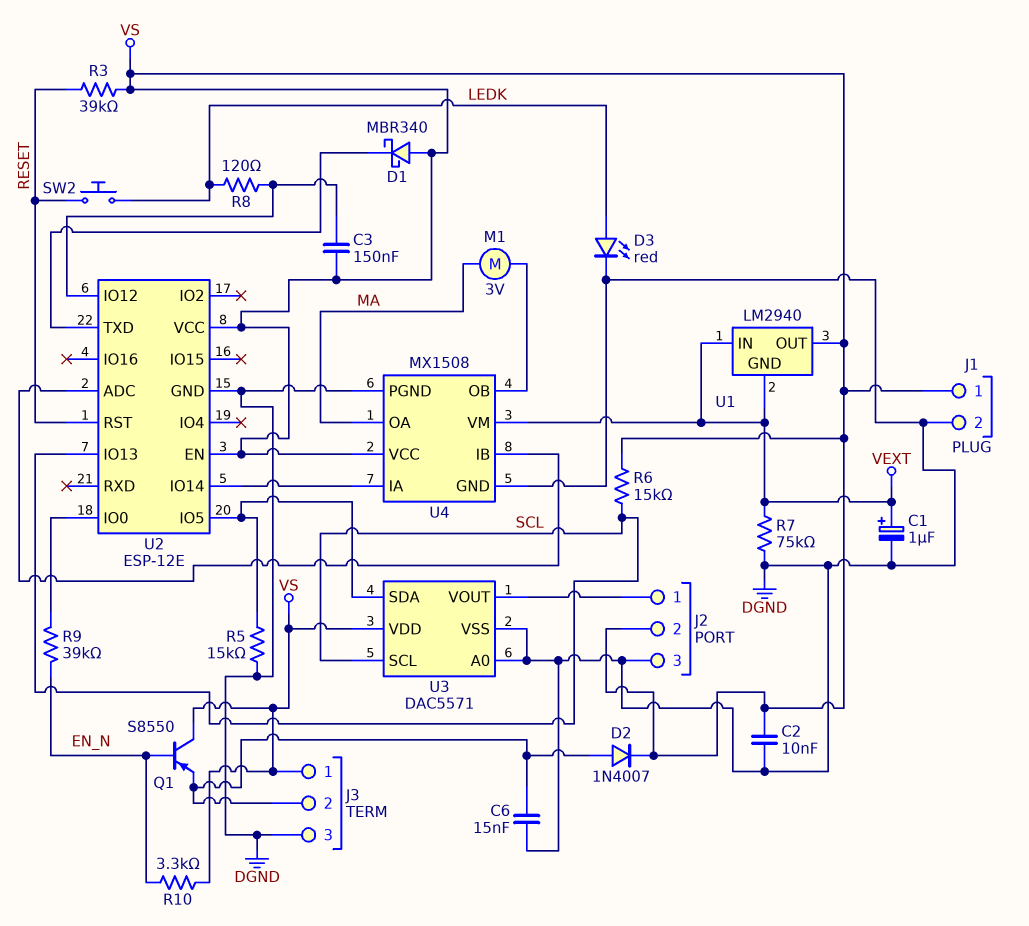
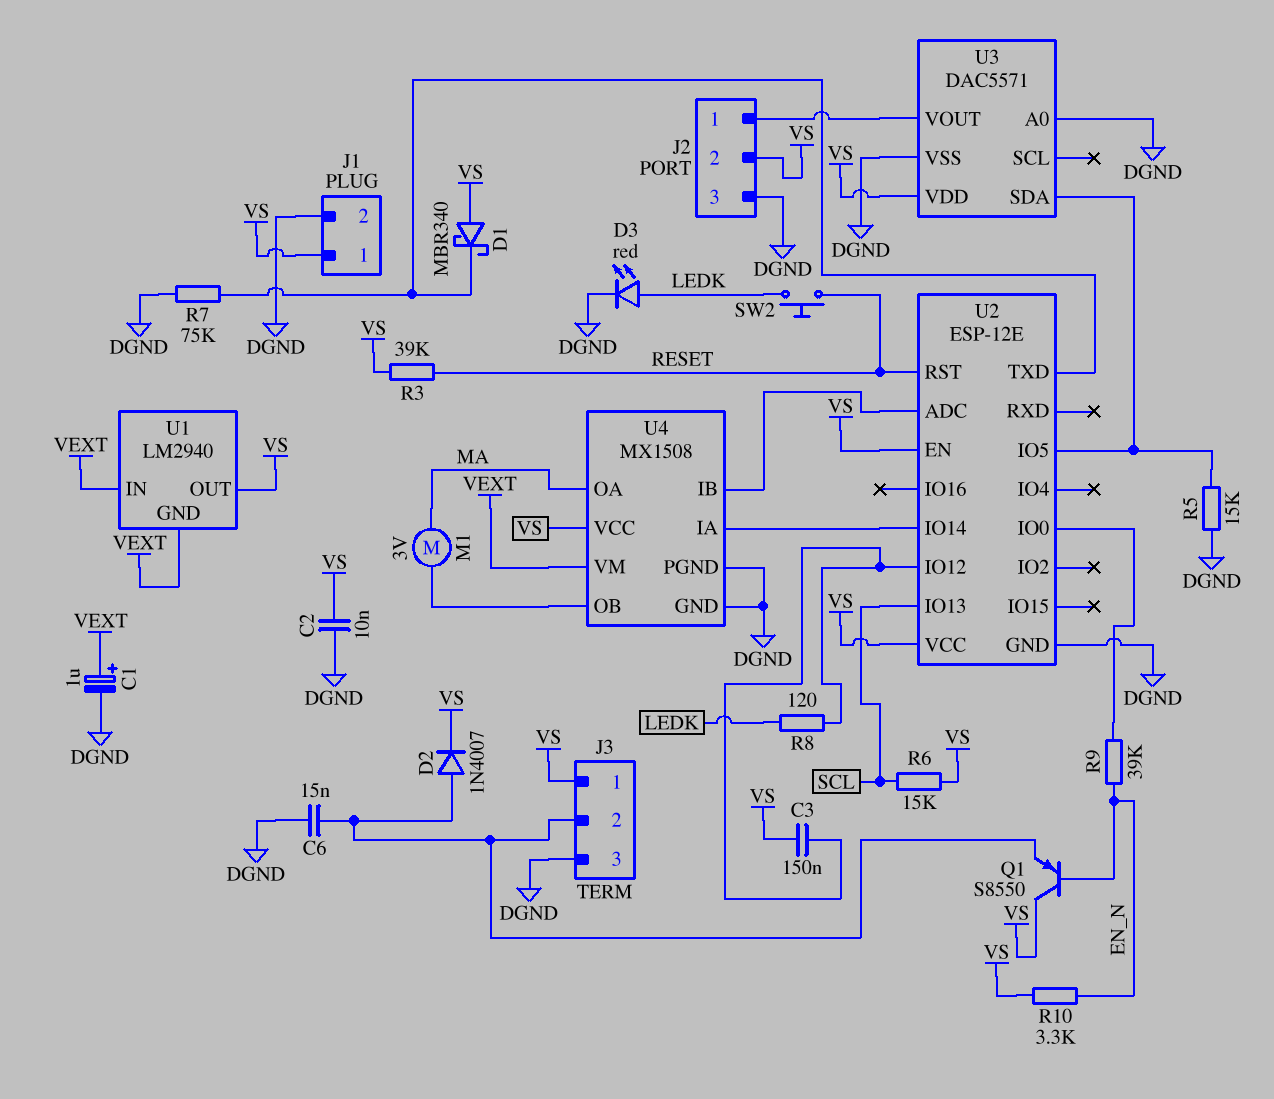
R7: 75k (DGND, VEXT) -> 75k (DGND, U2/TXD)
U3 pin SCL: SCL -> none

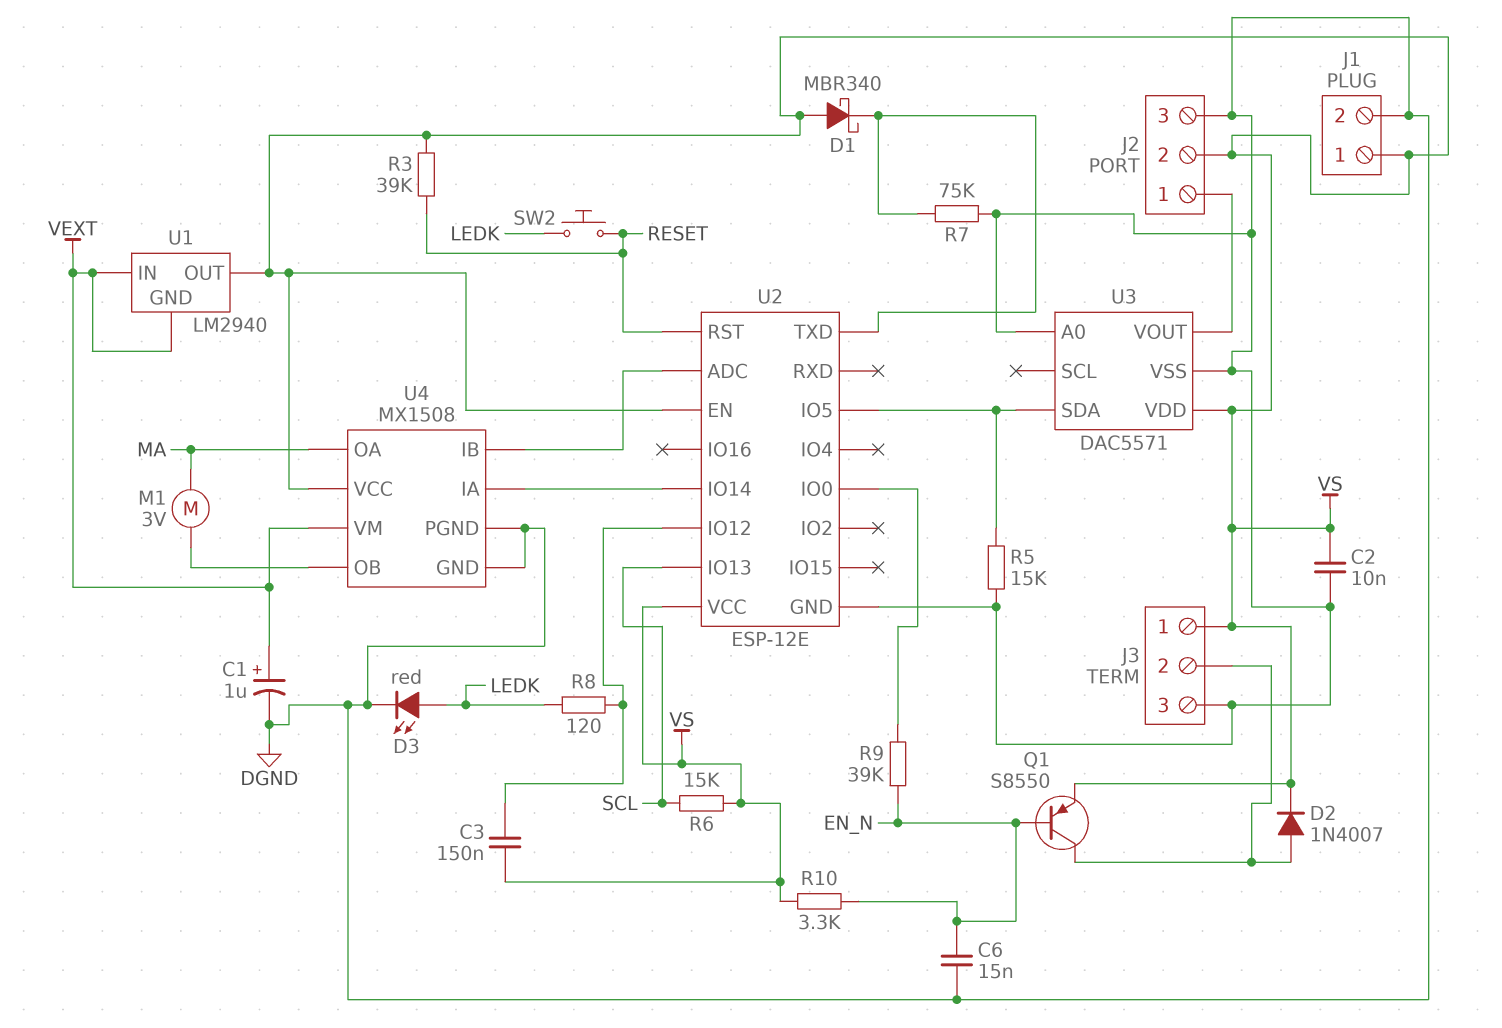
C6: 15nF (DGND, J3/2) -> 15nF (DGND, EN_N)
Q1: PNP S8550 (B EN_N, C VS, E J3/2) -> PNP S8550 (B EN_N, C J3/2, E VS)

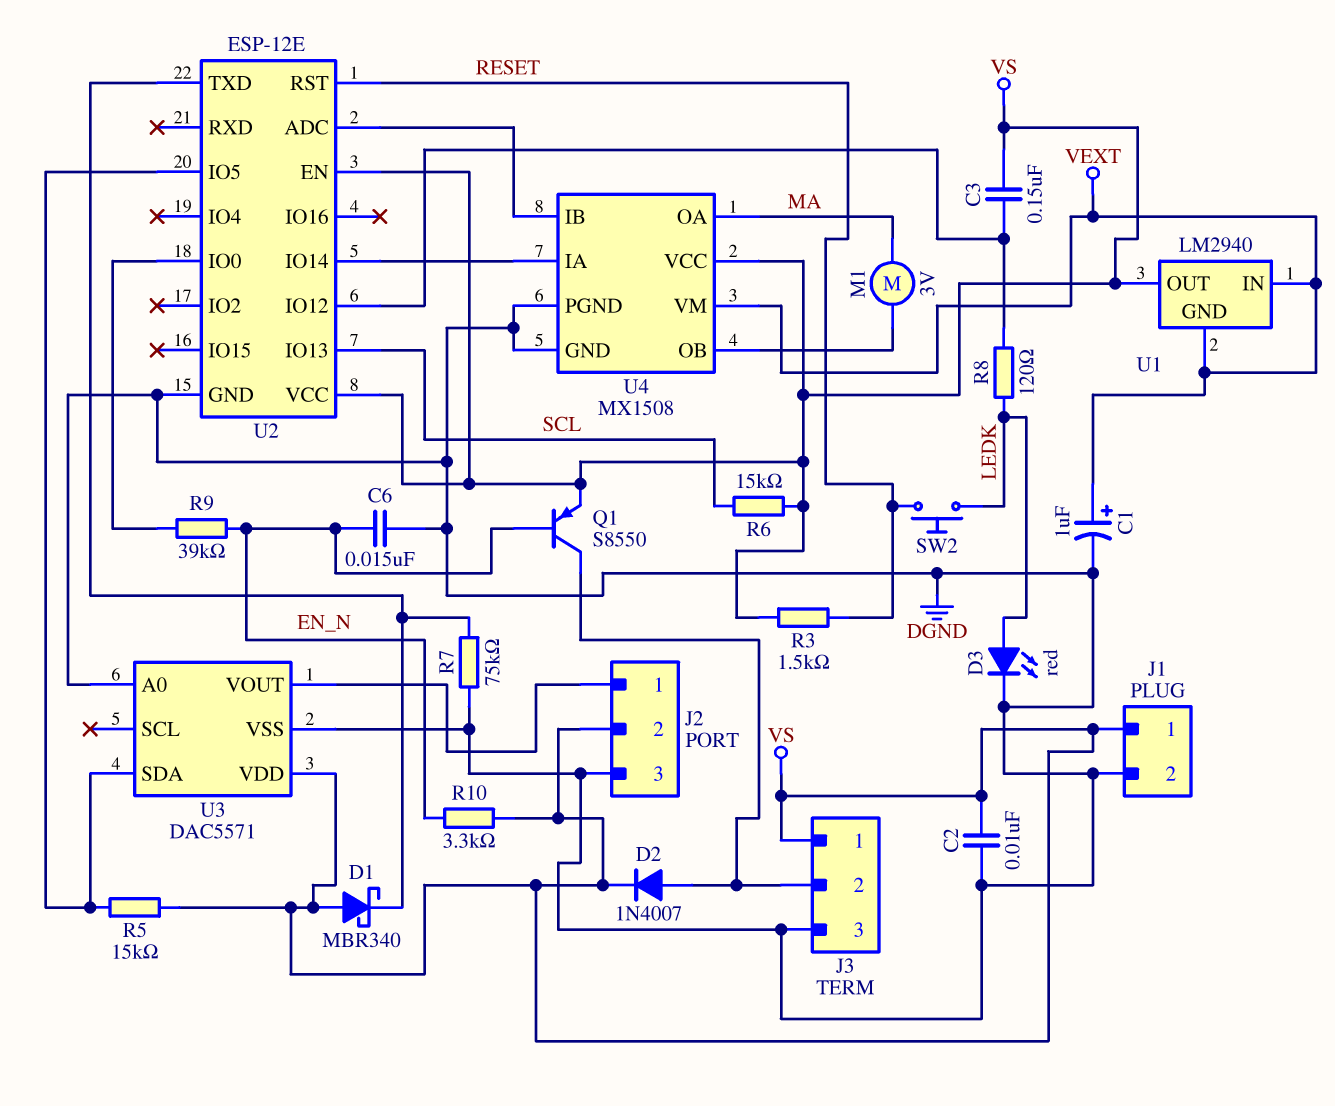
R3: 39k (RESET, VS) -> 1.5k (RESET, VS)
R5: 15k (DGND, U2/IO5) -> 15k (U2/IO5, VS)

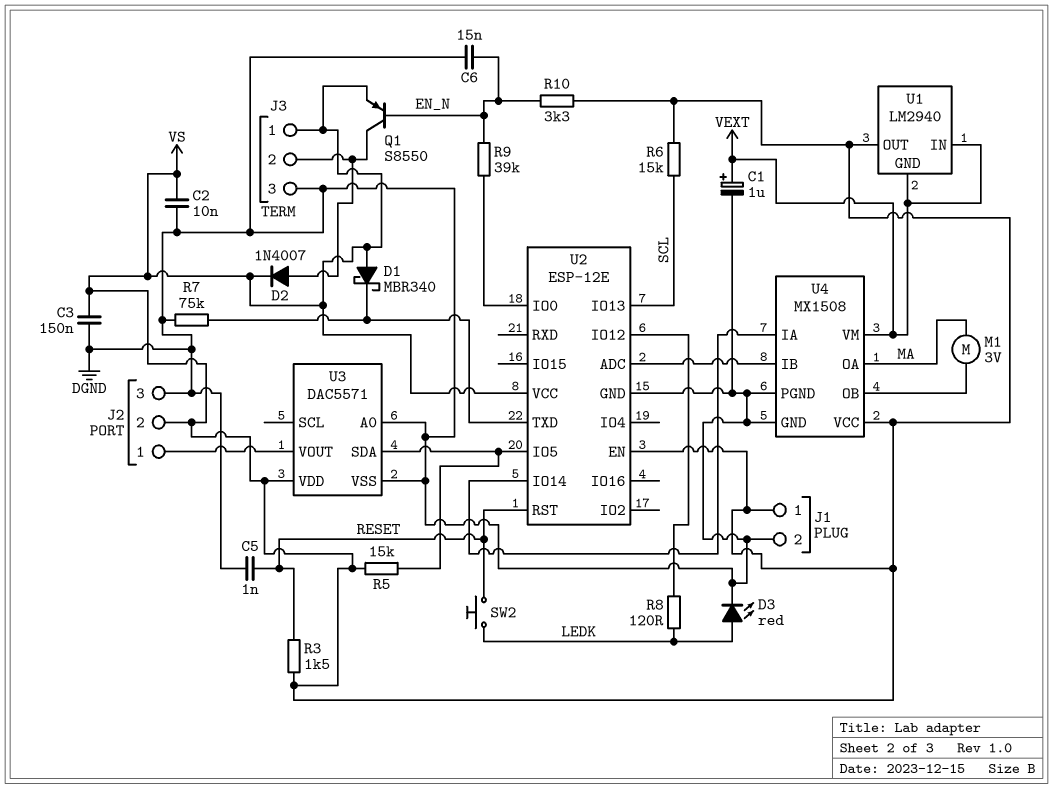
C3: 150nF (U2/IO12, VS) -> 150nF (DGND, VS)
C5: none -> 1nF (DGND, RESET)

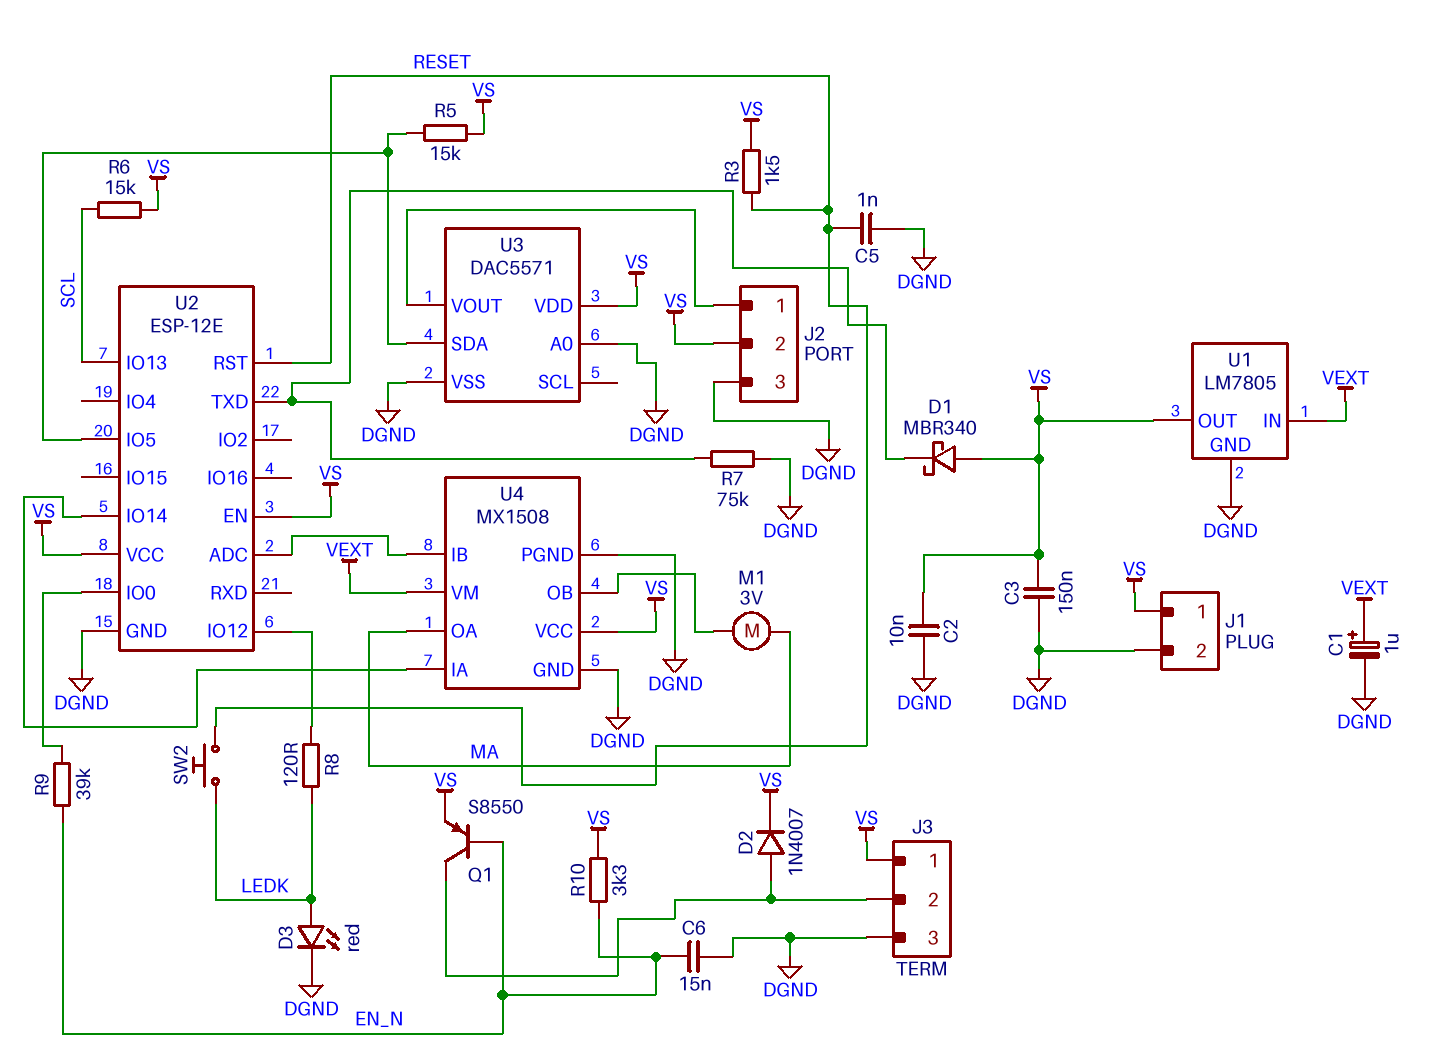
U1: LM2940 -> LM7805
U1 pin GND: VEXT -> DGND

